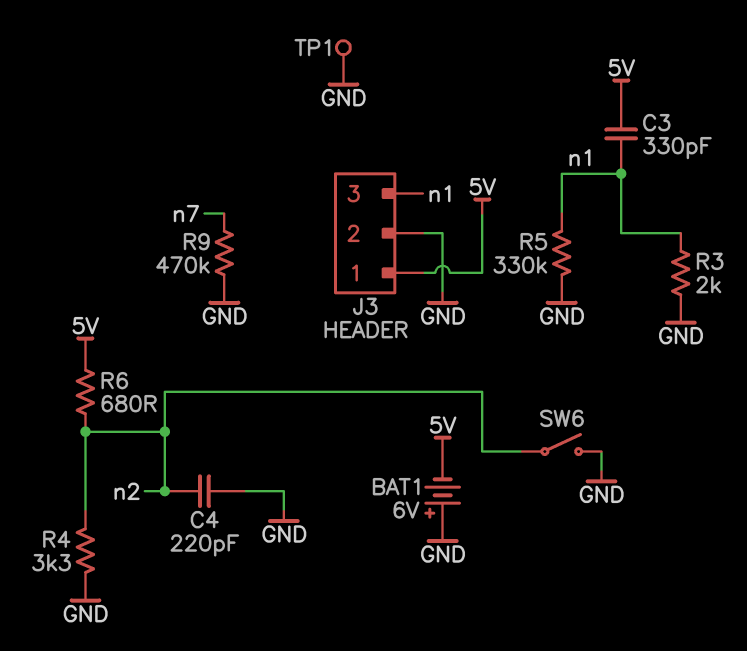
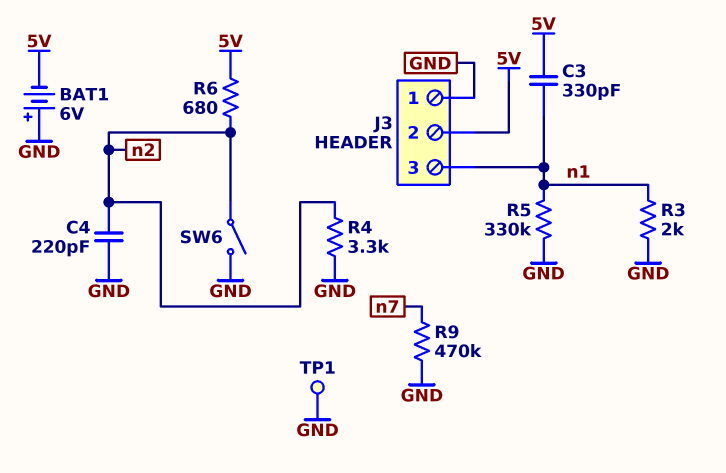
J3 pin 1: 5V -> GND
J3 pin 2: GND -> 5V

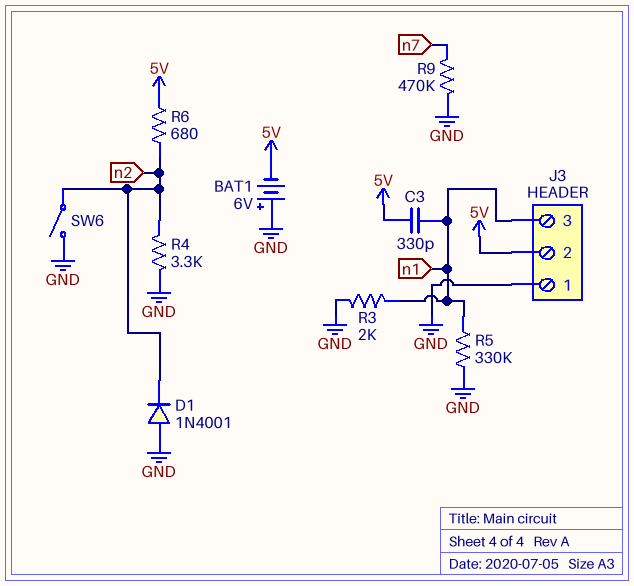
C4: 220pF (GND, n2) -> none
D1: none -> diode 1N4001 (A GND, K n2)
TP1: test point (GND) -> none

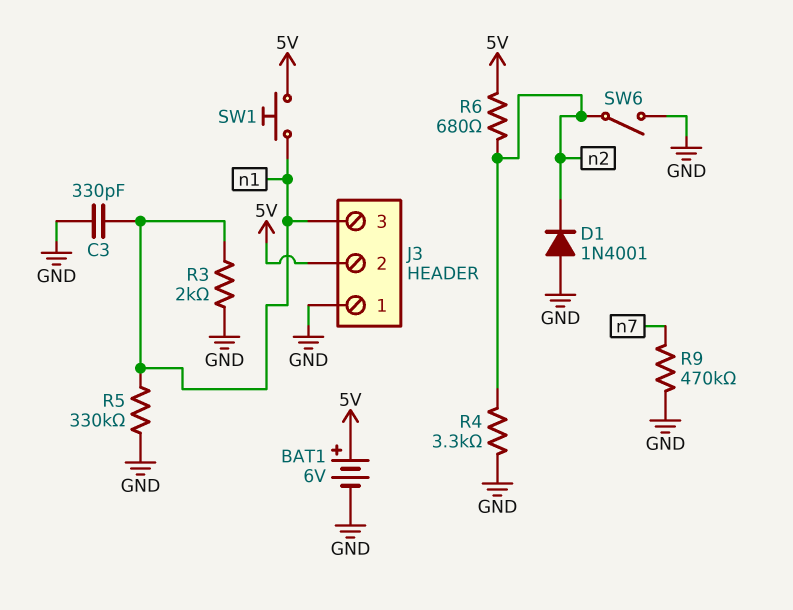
BAT1: 6V (plus GND, minus 5V) -> 6V (plus 5V, minus GND)
C3: 330pF (5V, n1) -> 330pF (GND, n1)
SW1: none -> button (5V, n1)

